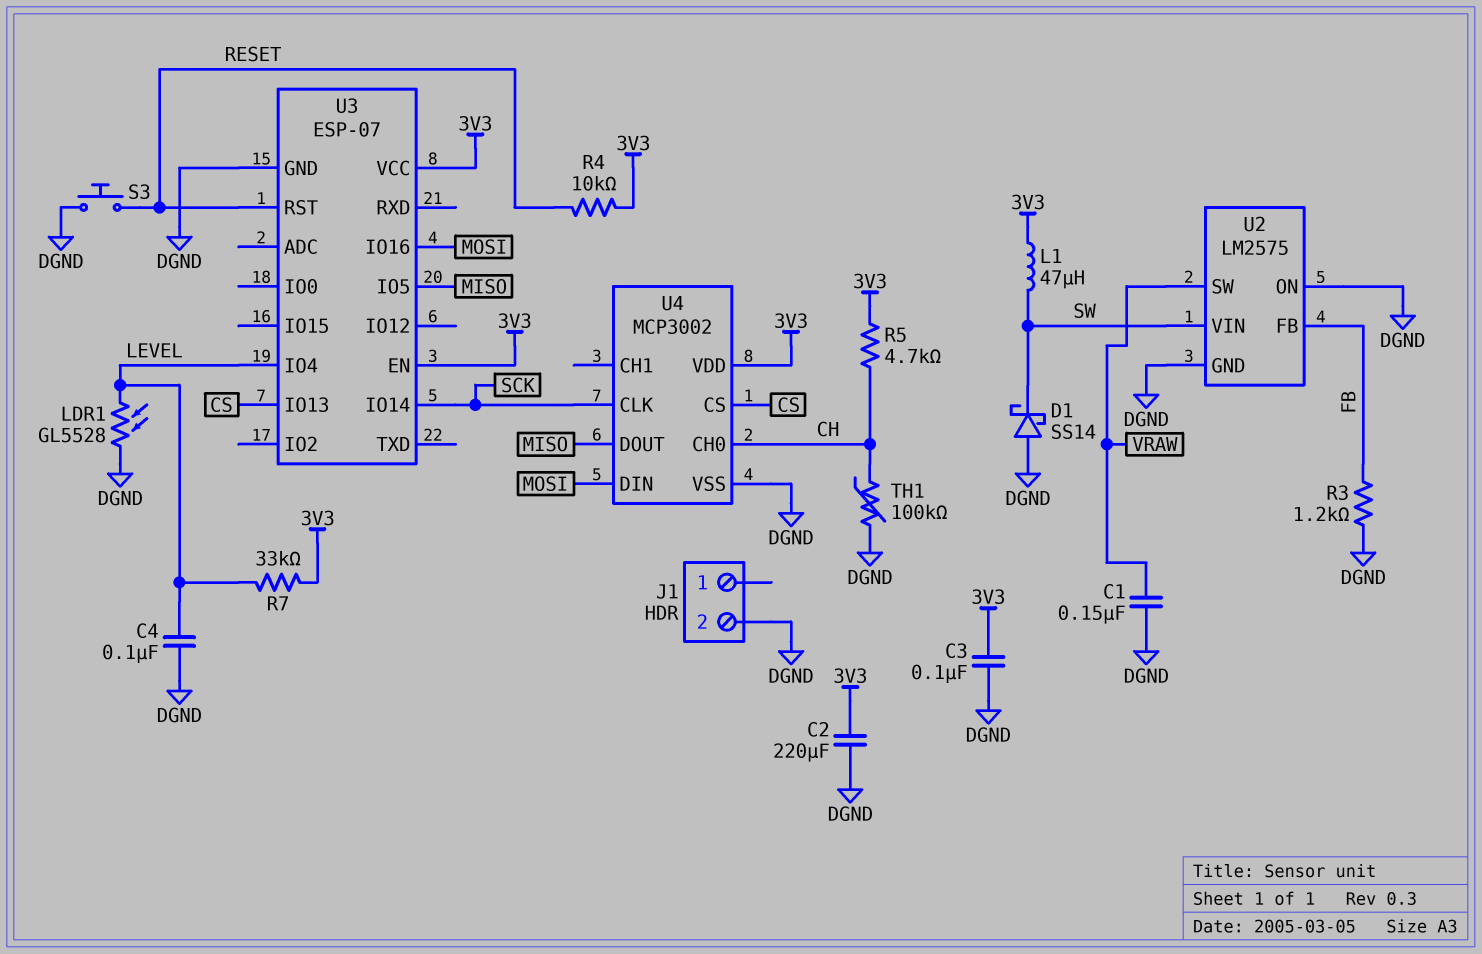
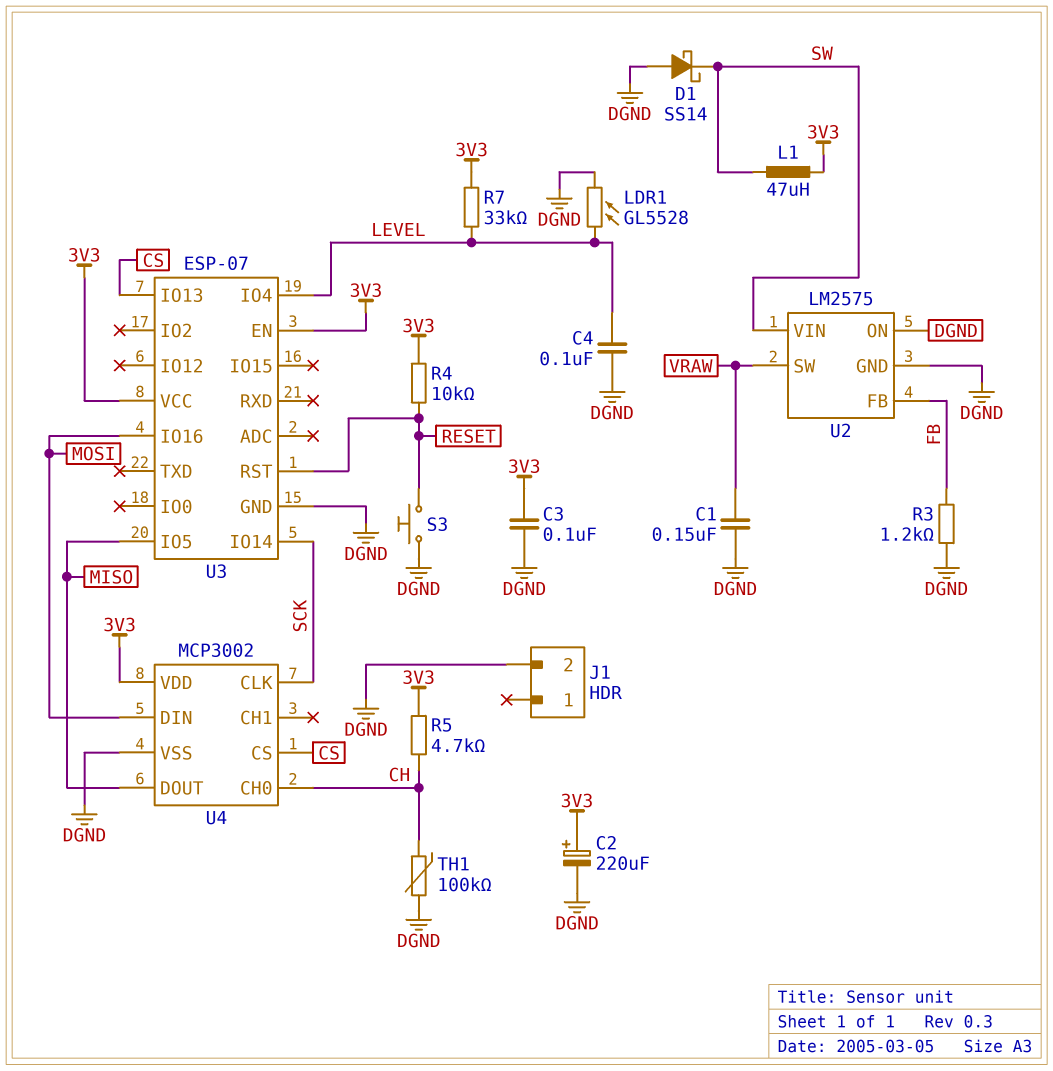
C2: 220uF (3V3, DGND) -> 220uF (plus 3V3, minus DGND)

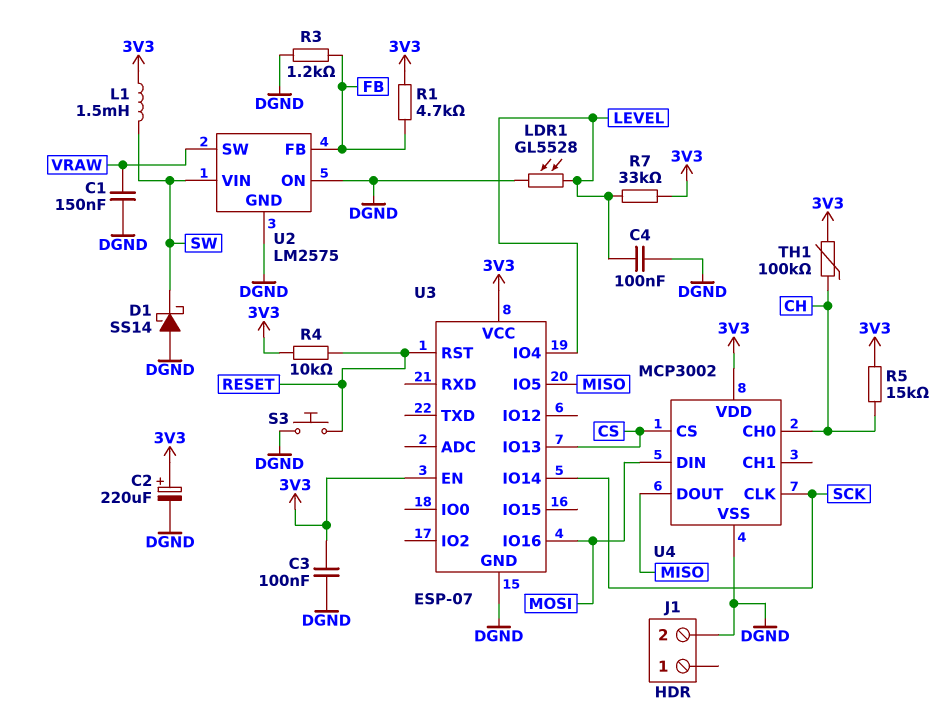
L1: 47uH (3V3, SW) -> 1.5mH (3V3, SW)
R1: none -> 4.7k (3V3, FB)
R5: 4.7k (3V3, CH) -> 15k (3V3, CH)
TH1: 100k (CH, DGND) -> 100k (3V3, CH)

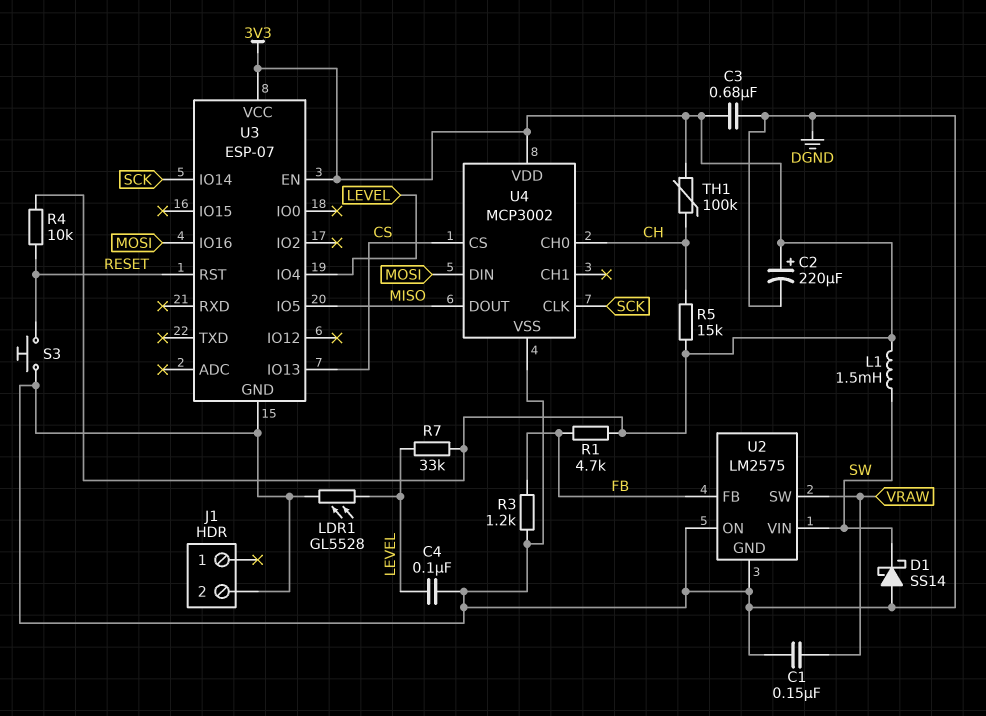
C3: 100nF (3V3, DGND) -> 680nF (3V3, DGND)

